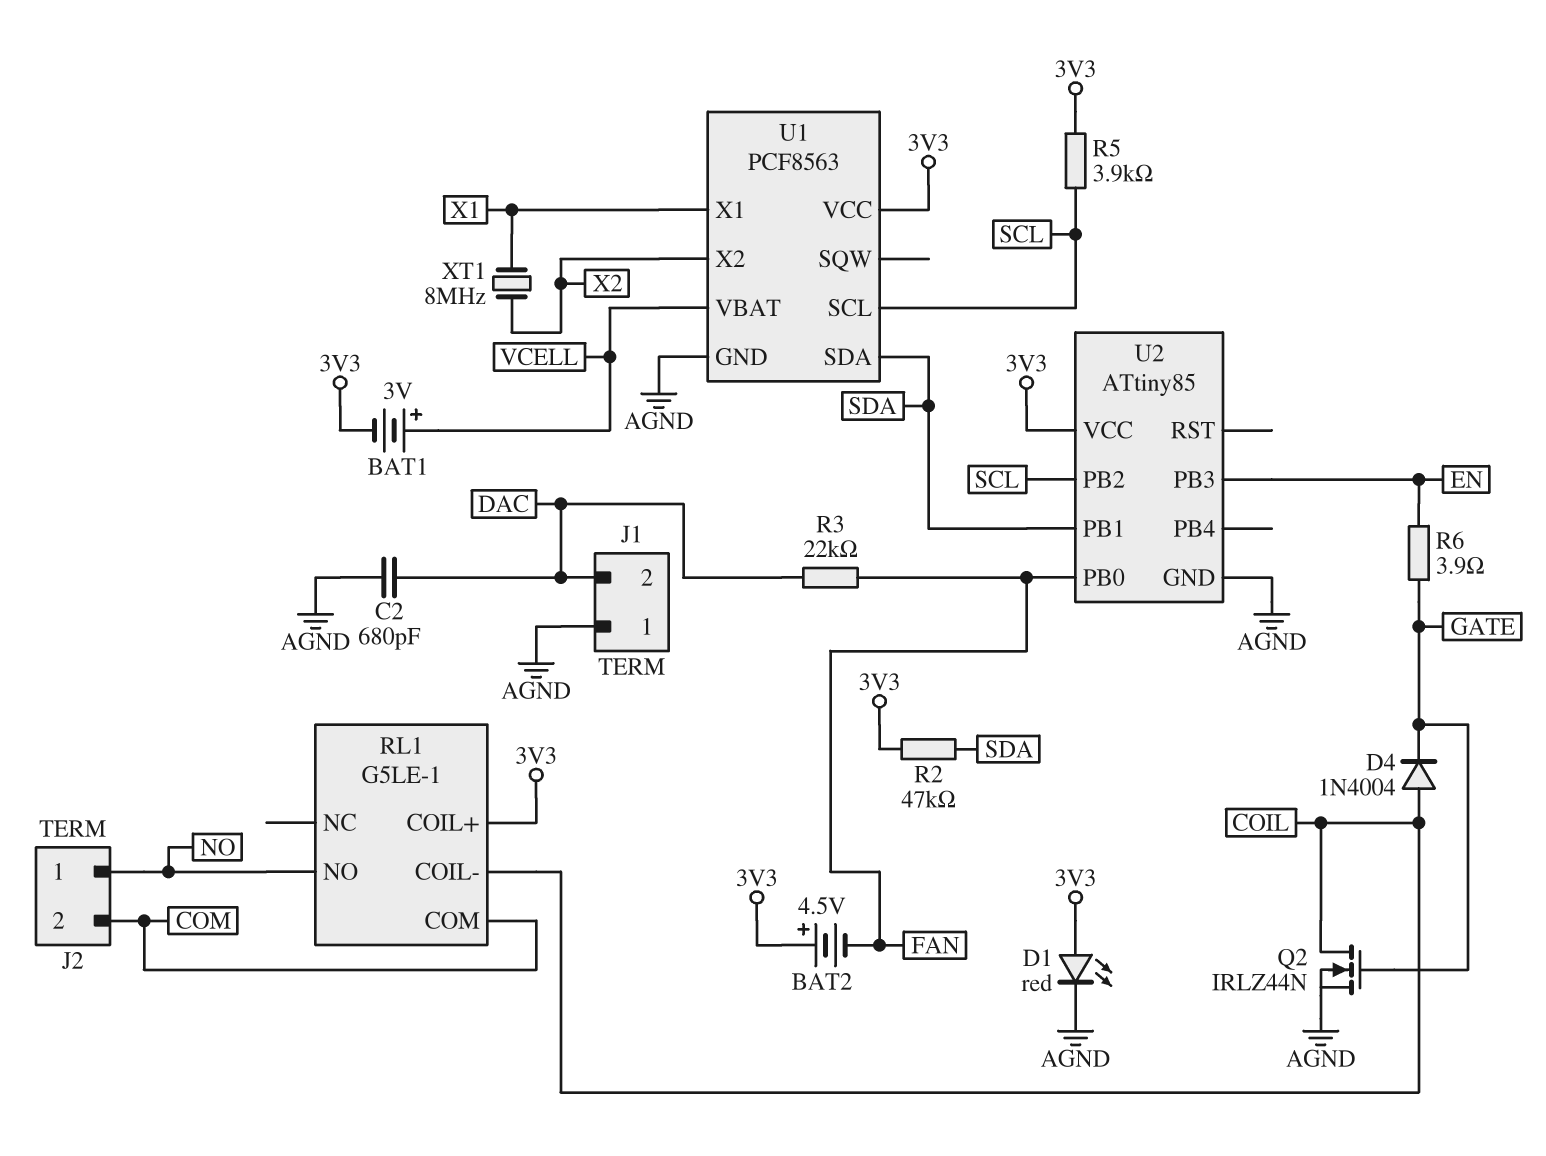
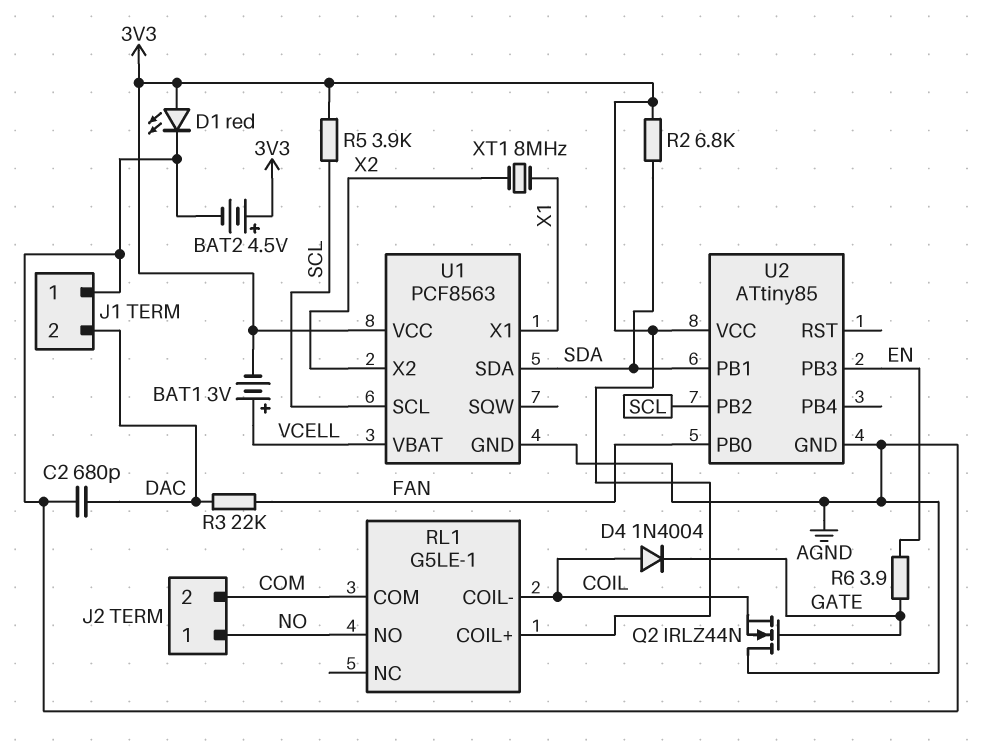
BAT2: 4.5V (plus 3V3, minus FAN) -> 4.5V (plus 3V3, minus AGND)
Q2: NMOS IRLZ44N (G GATE, D COIL, S AGND) -> NMOS IRLZ44N (G GATE, D AGND, S COIL)
R2: 47k (3V3, SDA) -> 6.8k (3V3, SDA)

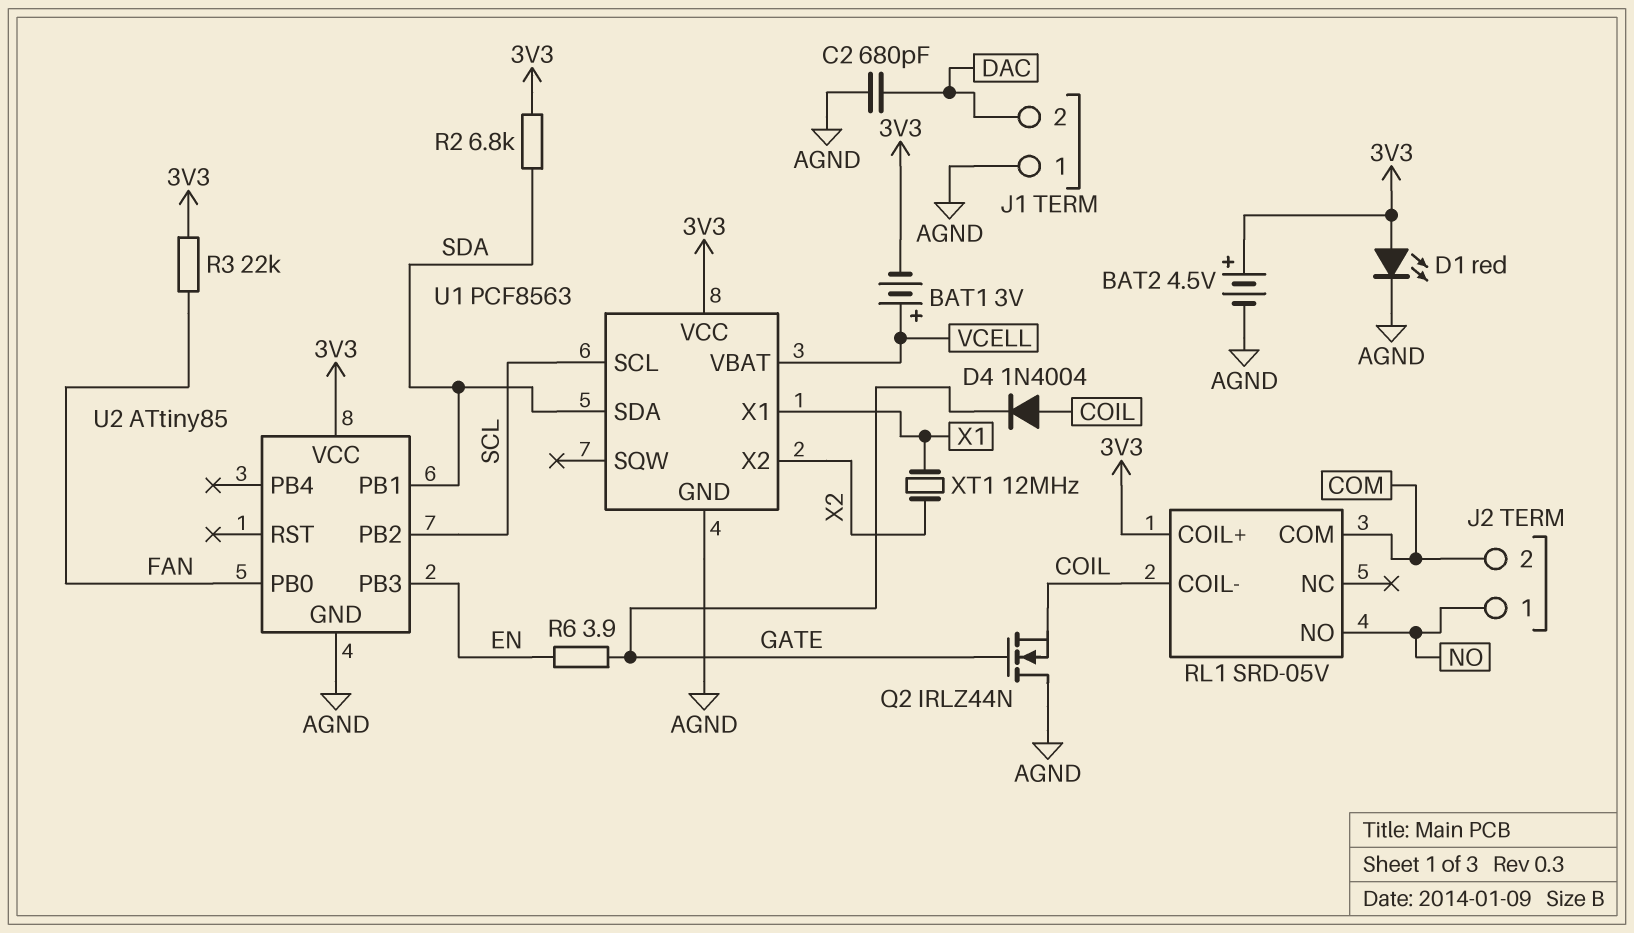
R3: 22k (DAC, FAN) -> 22k (3V3, FAN)
R5: 3.9k (3V3, SCL) -> none
RL1: G5LE-1 -> SRD-05V
XT1: 8MHz (X1, X2) -> 12MHz (X1, X2)

